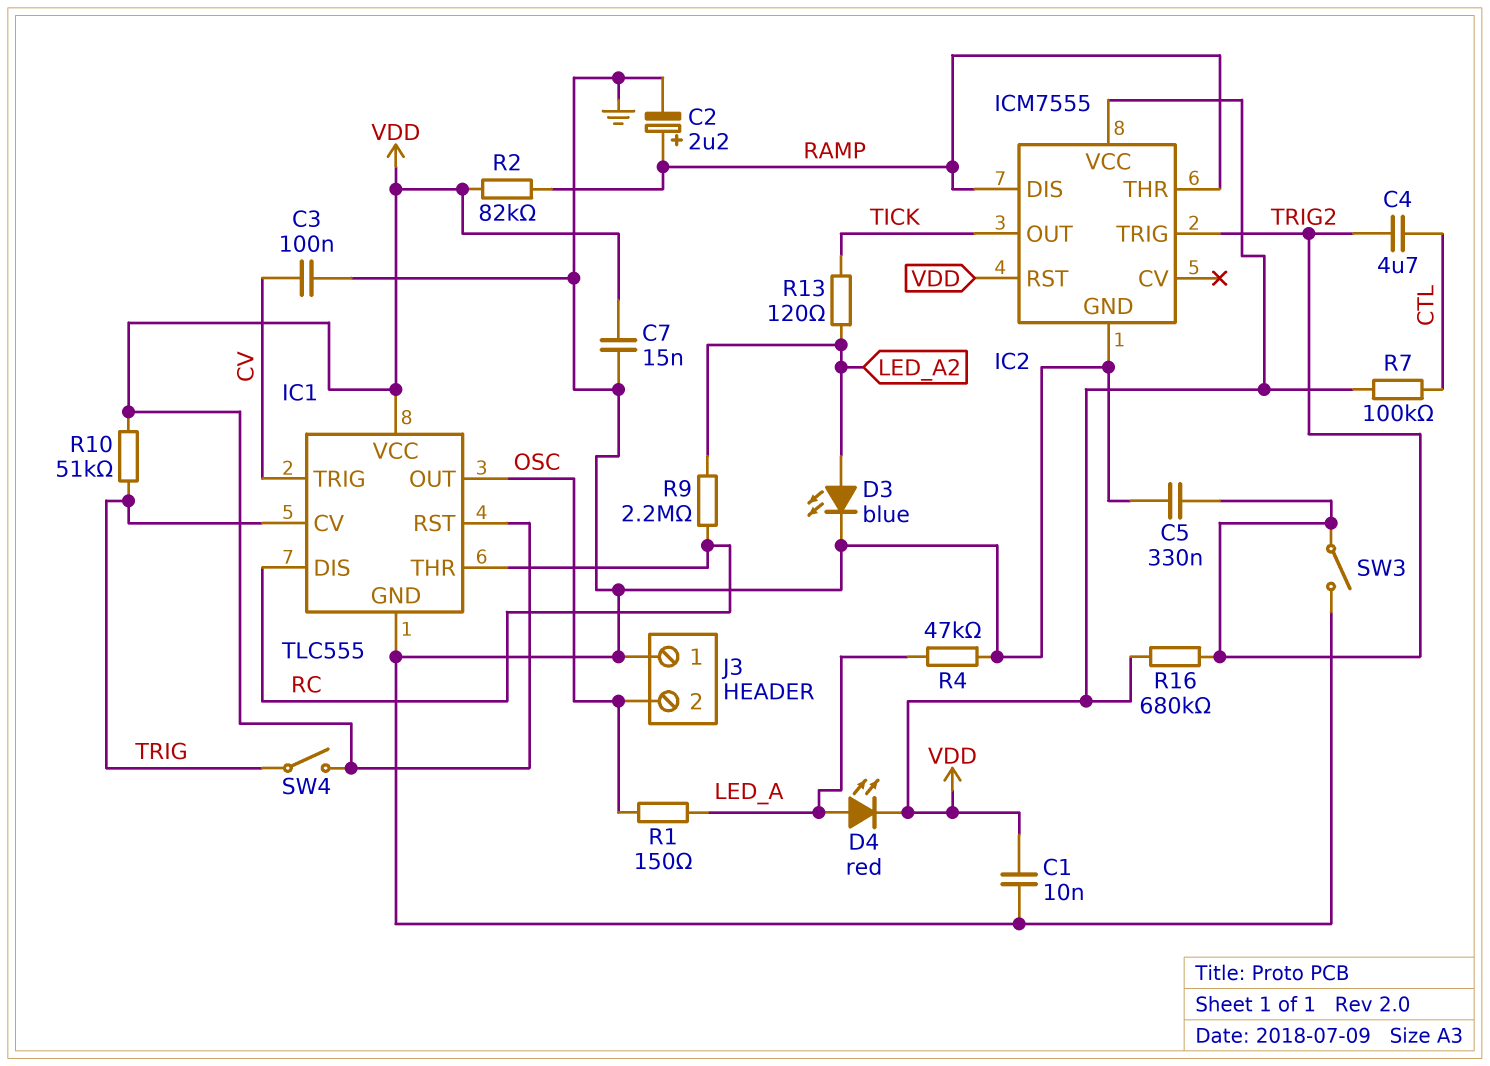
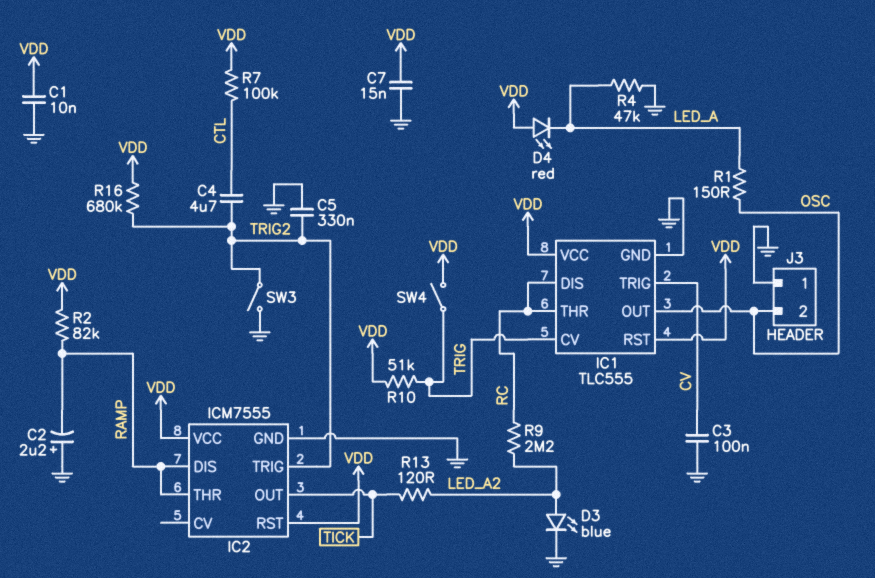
C2: 2.2uF (plus RAMP, minus GND) -> 2.2uF (plus GND, minus RAMP)
D4: LED red (A LED_A, K VDD) -> LED red (A VDD, K LED_A)

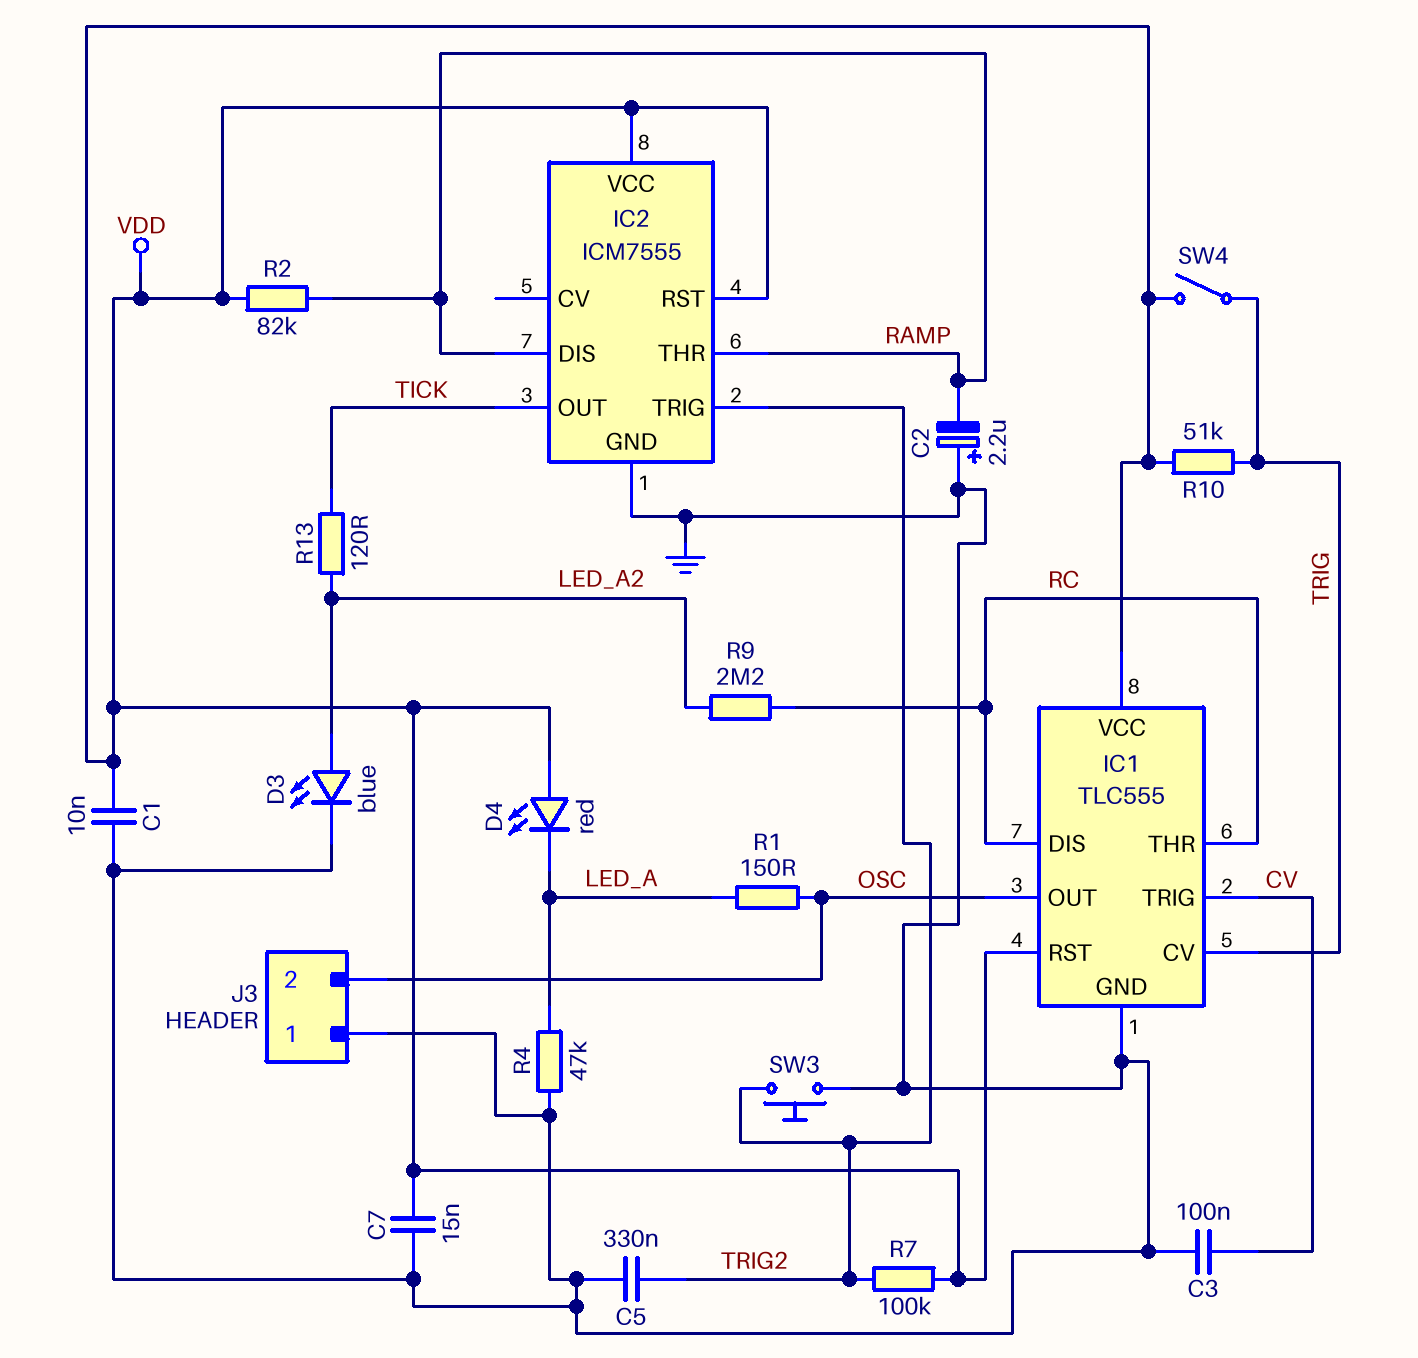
C4: 4.7uF (CTL, TRIG2) -> none
R7: 100k (CTL, VDD) -> 100k (TRIG2, VDD)
R16: 680k (TRIG2, VDD) -> none
SW3: switch (GND, TRIG2) -> button (GND, TRIG2)

